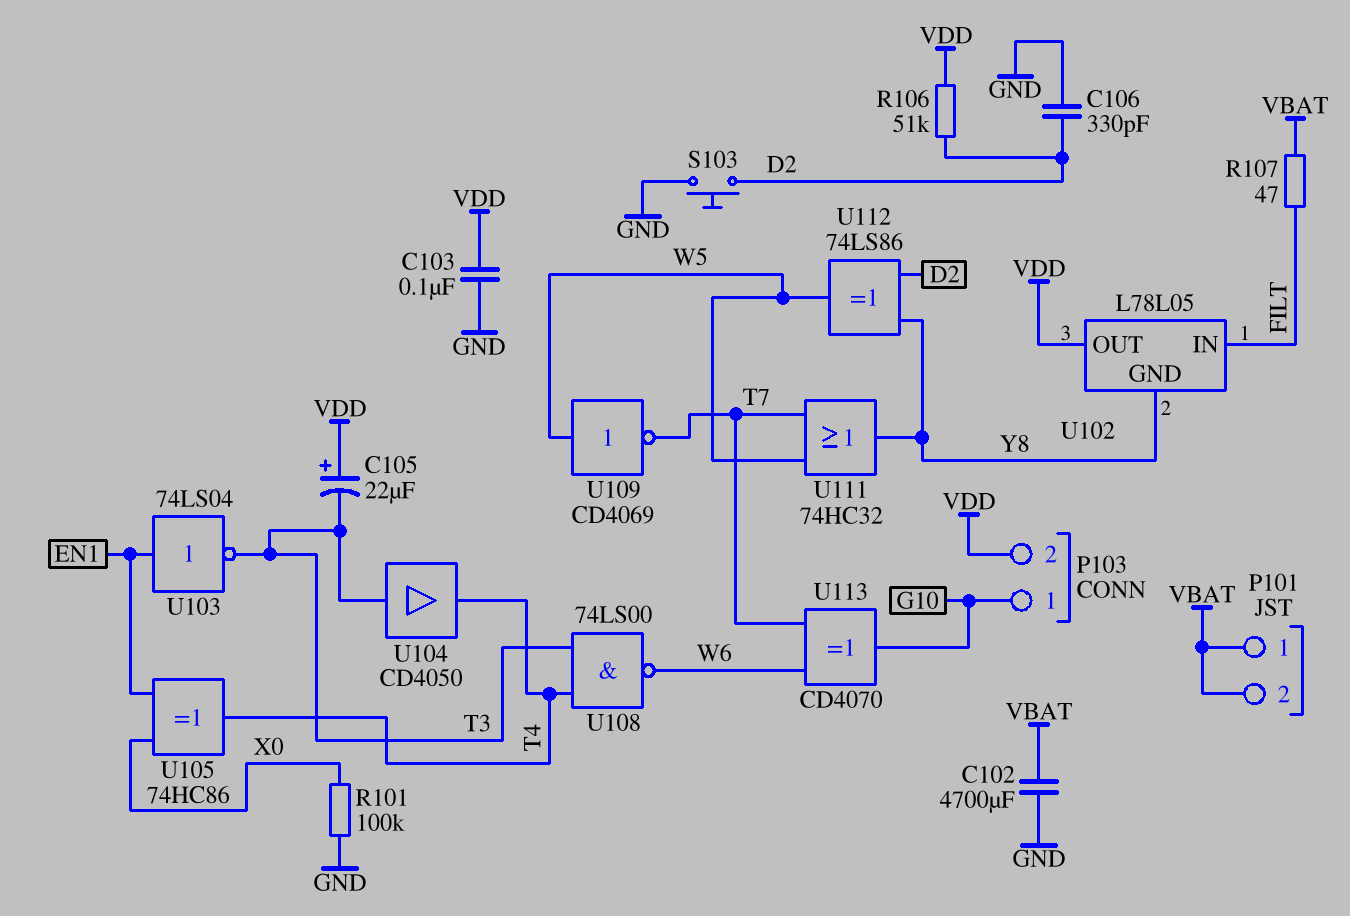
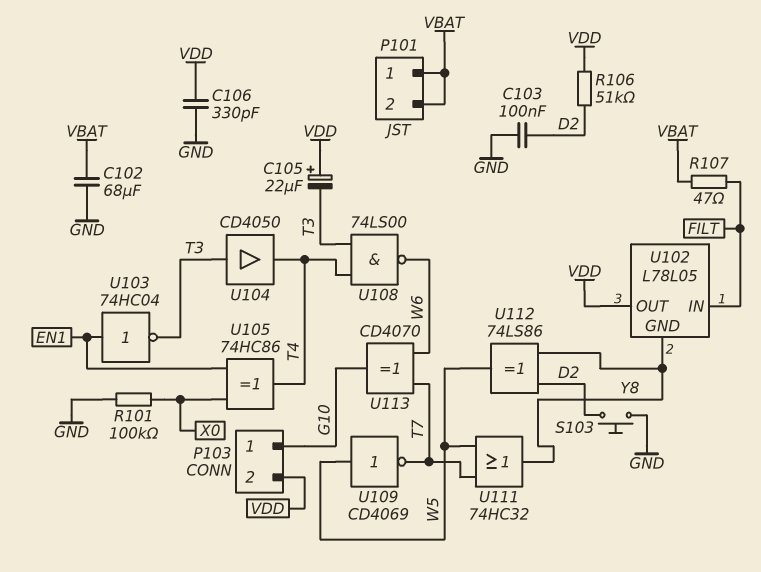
C102: 4700uF (GND, VBAT) -> 68uF (GND, VBAT)
C103: 100nF (GND, VDD) -> 100nF (D2, GND)
C106: 330pF (D2, GND) -> 330pF (GND, VDD)
U103: NOT 74LS04 (in EN1, out T3) -> NOT 74HC04 (in EN1, out T3)

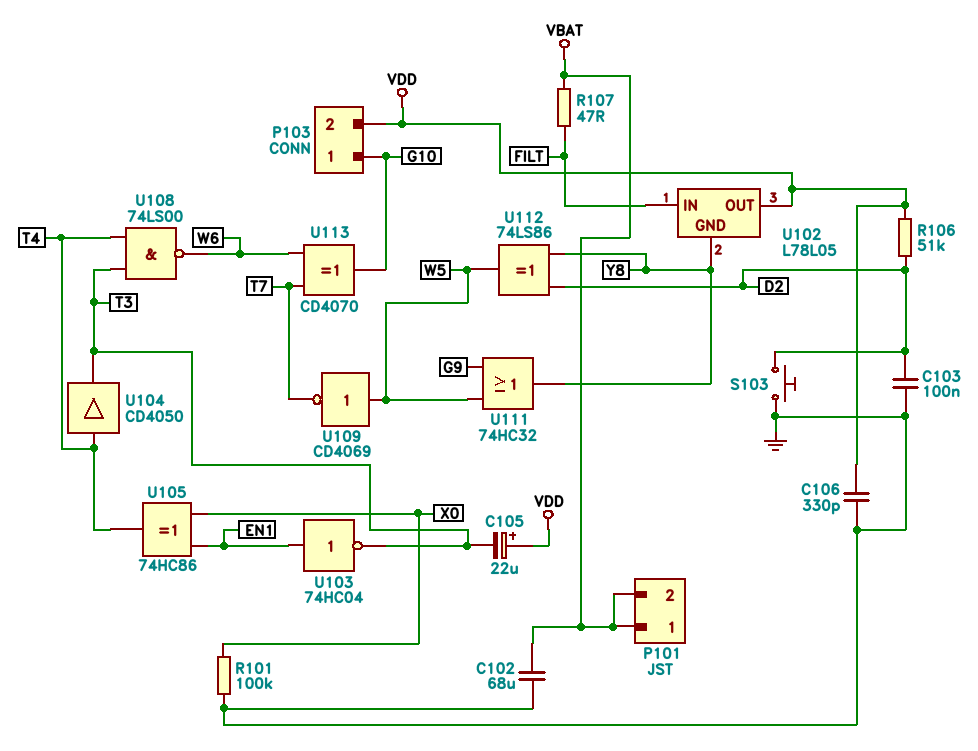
U104: buffer CD4050 (in T3, out T4) -> buffer CD4050 (in T4, out T3)
U111: OR 74HC32 (in T7, in W5, out Y8) -> OR 74HC32 (in G9, in W5, out Y8)

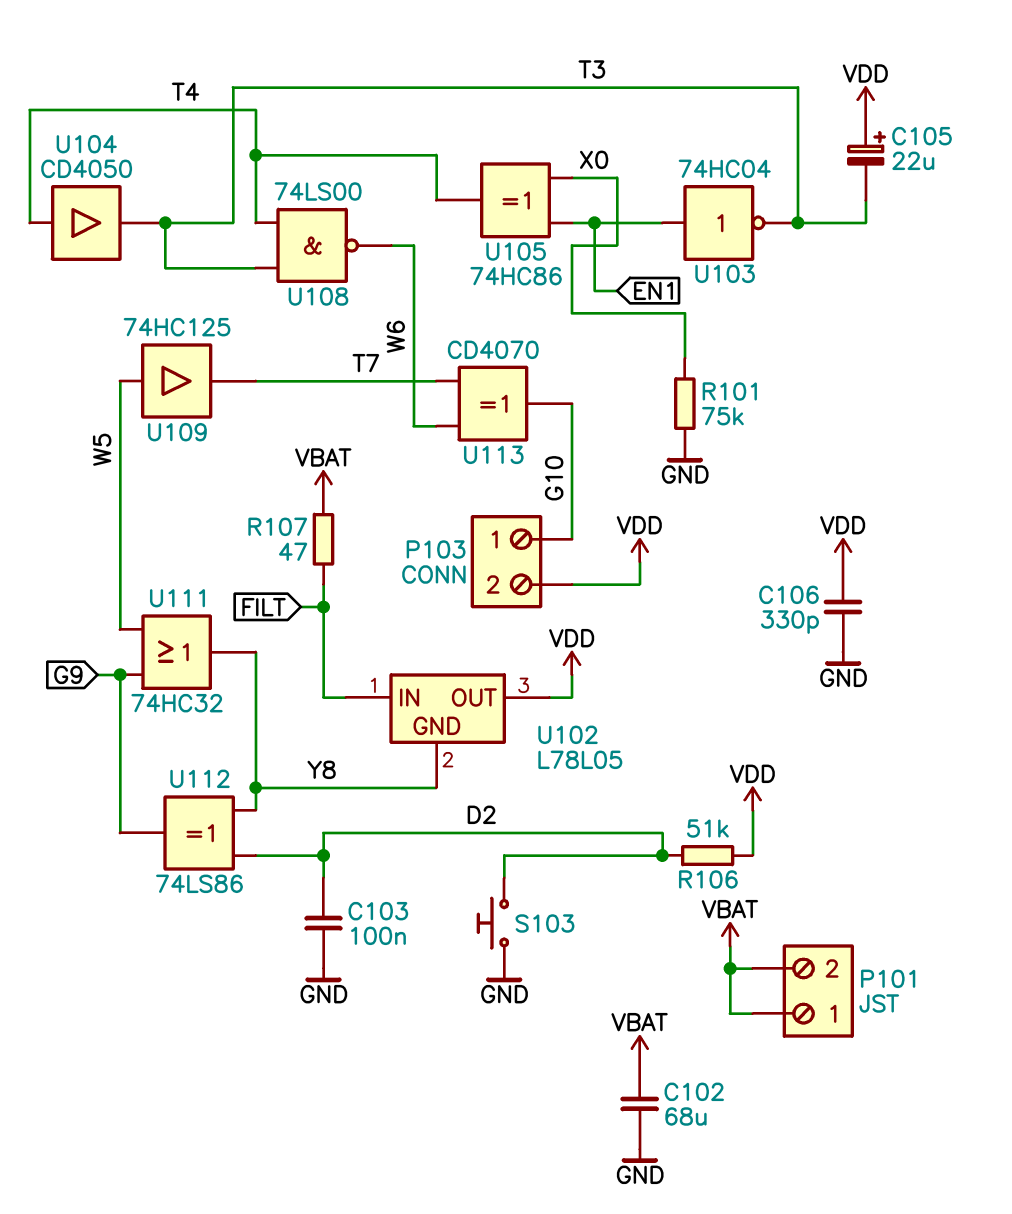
R101: 100k (GND, X0) -> 75k (GND, X0)
U109: NOT CD4069 (in W5, out T7) -> buffer 74HC125 (in W5, out T7)
U112: XOR 74LS86 (in D2, in Y8, out W5) -> XOR 74LS86 (in D2, in Y8, out G9)

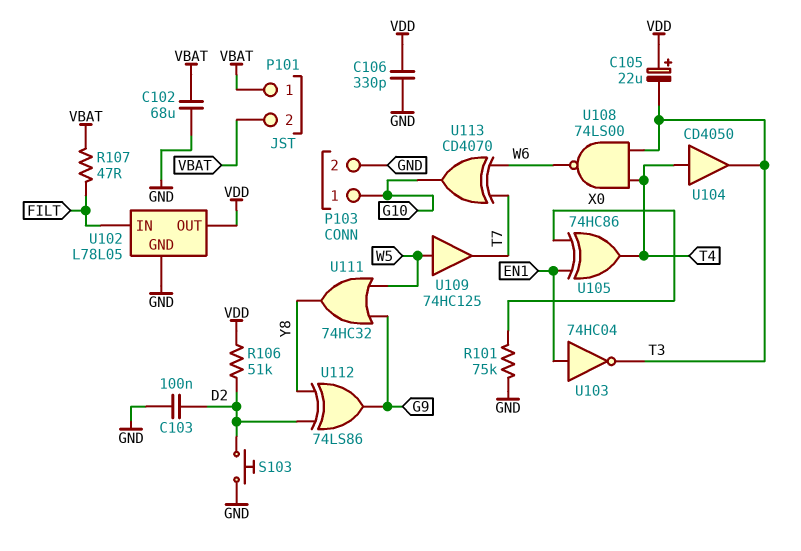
P103 pin 2: VDD -> GND
U102 pin GND: Y8 -> GND

